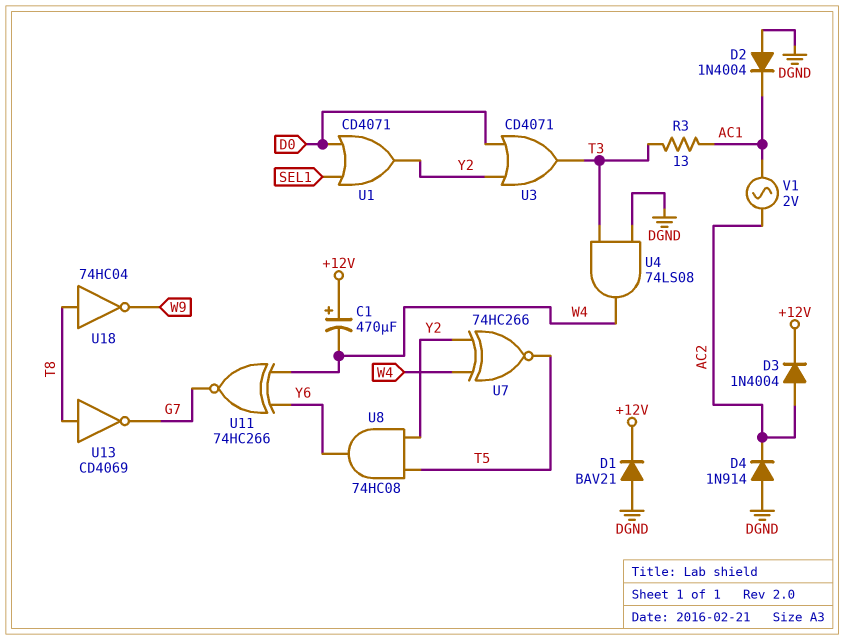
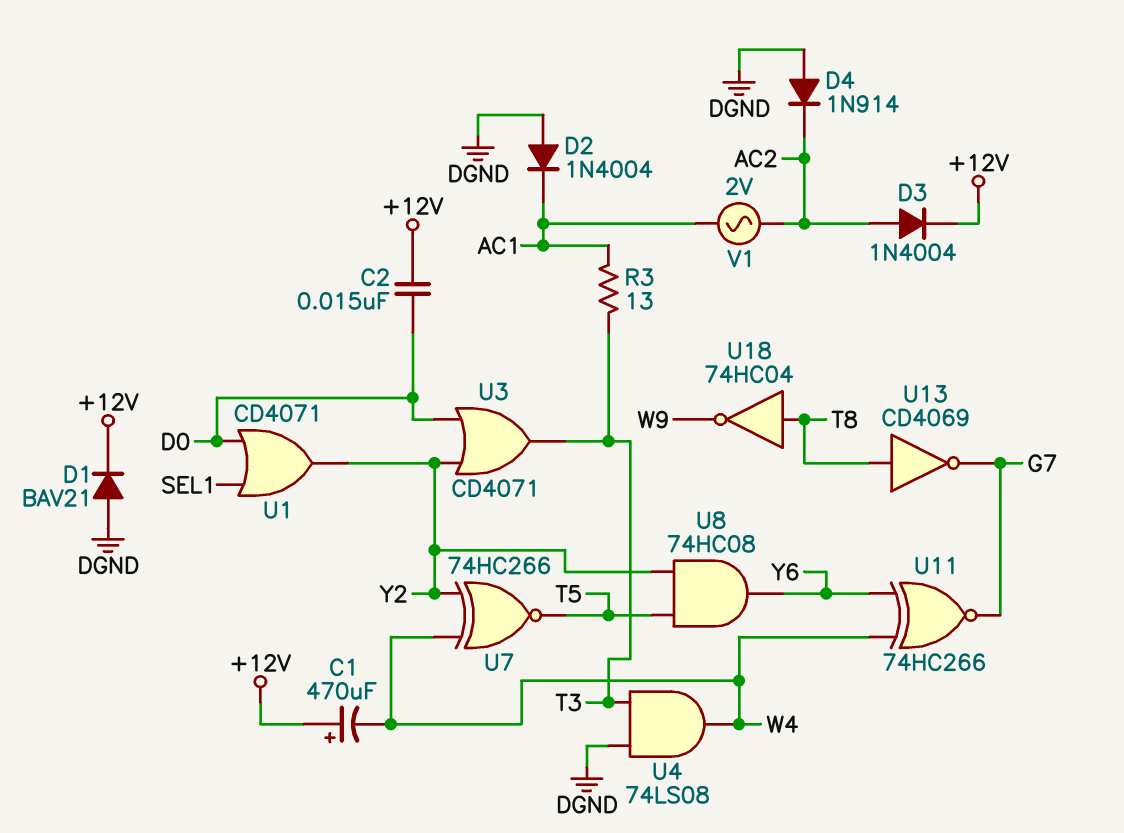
C2: none -> 15nF (+12V, D0)

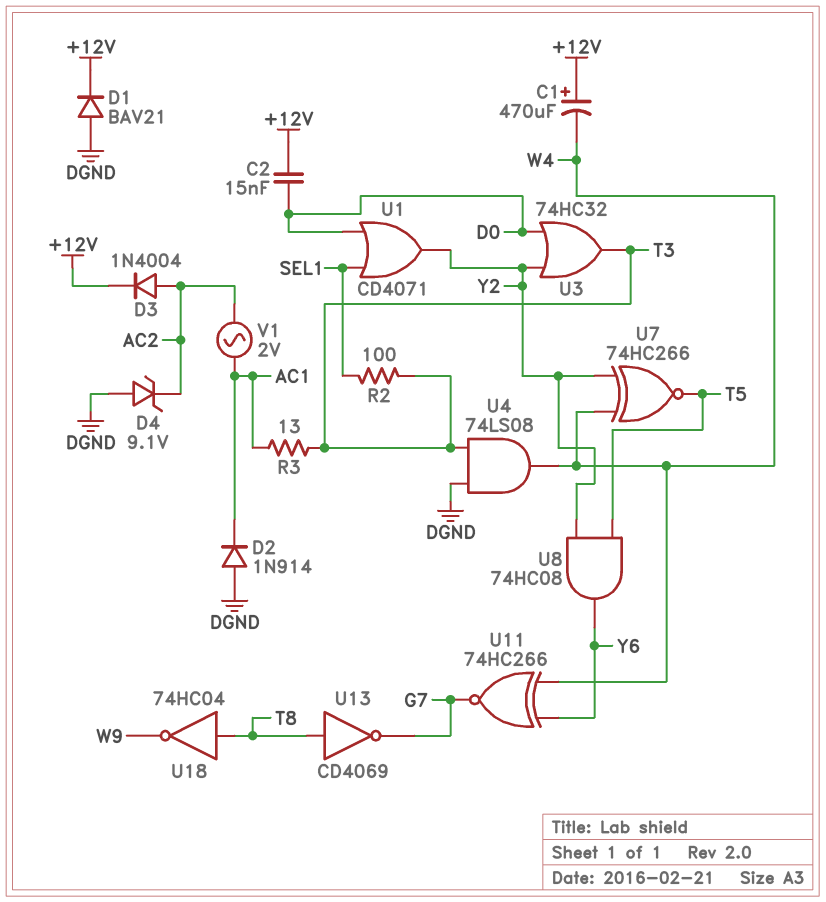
D2: diode 1N4004 (A DGND, K AC1) -> diode 1N914 (A DGND, K AC1)
D4: diode 1N914 (A DGND, K AC2) -> zener 9.1V (A DGND, K AC2)
R2: none -> 100 (SEL1, T3)
U3: OR CD4071 (in D0, in Y2, out T3) -> OR 74HC32 (in D0, in Y2, out T3)

